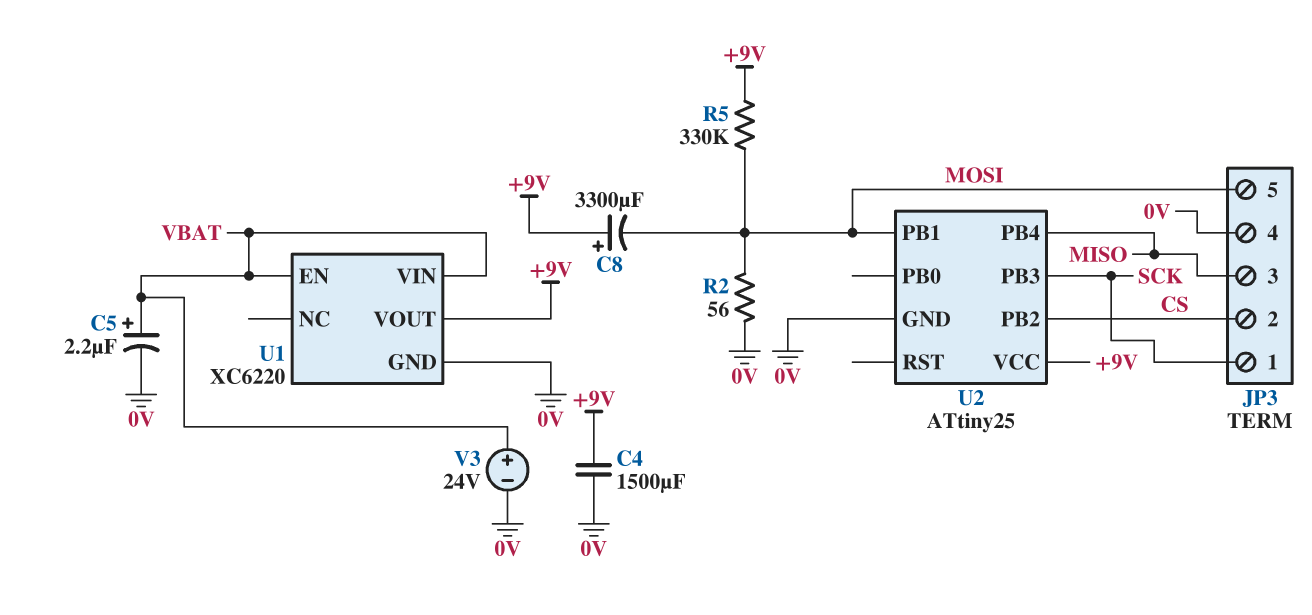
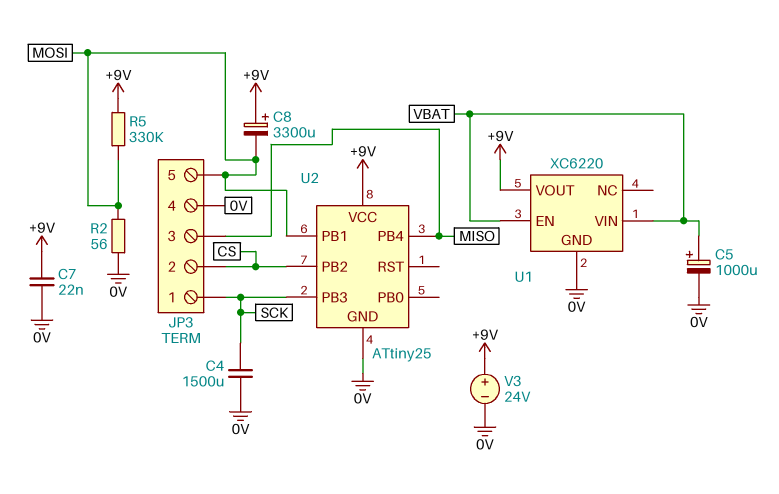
C4: 1500uF (+9V, 0V) -> 1500uF (0V, SCK)
C5: 2.2uF (plus VBAT, minus 0V) -> 1000uF (plus VBAT, minus 0V)
C7: none -> 22nF (+9V, 0V)
V3: 24V (plus VBAT, minus 0V) -> 24V (plus +9V, minus 0V)

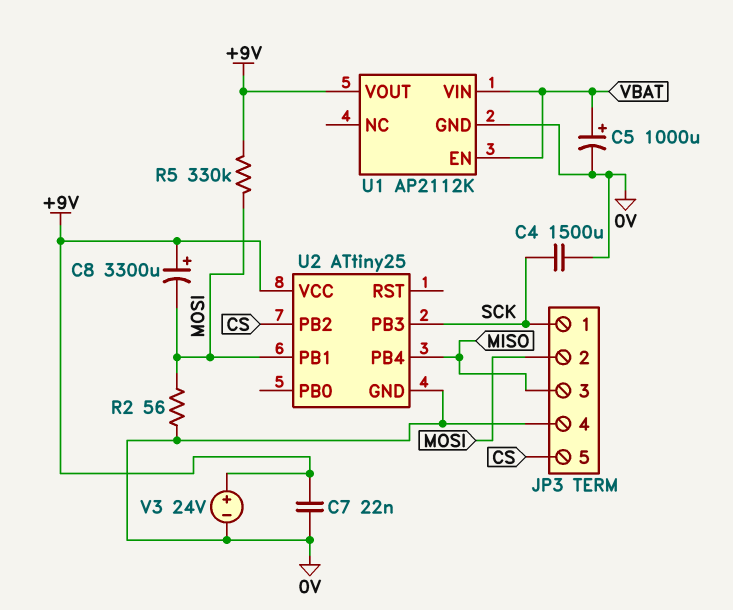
JP3 pin 2: CS -> MOSI
JP3 pin 5: MOSI -> CS
U1: XC6220 -> AP2112K

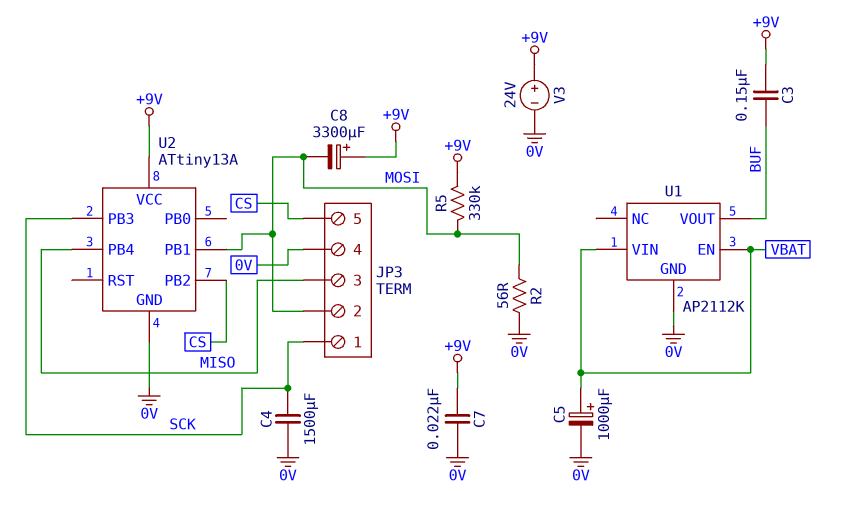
C3: none -> 150nF (+9V, BUF)
U1 pin VOUT: +9V -> BUF
U2: ATtiny25 -> ATtiny13A

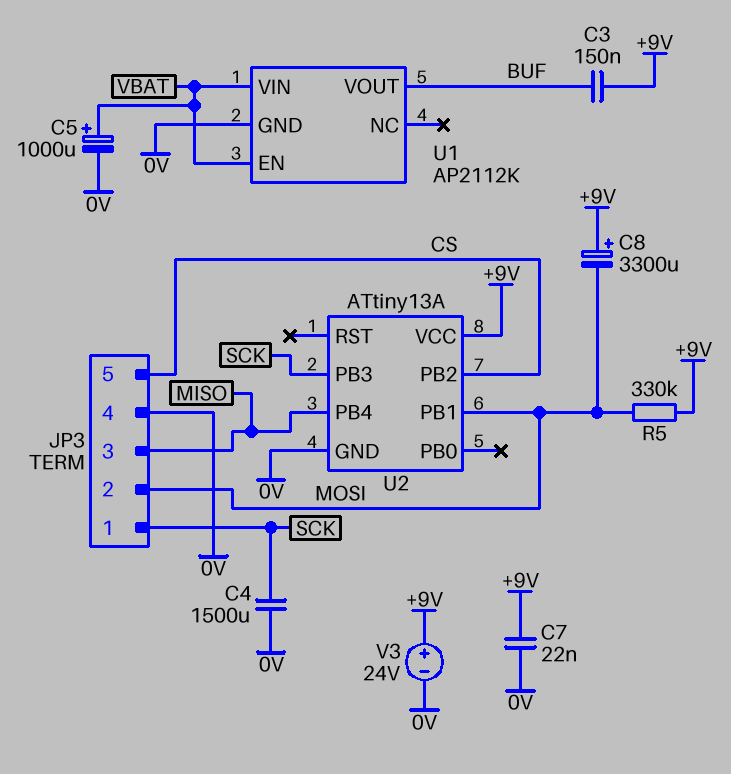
R2: 56 (0V, MOSI) -> none

